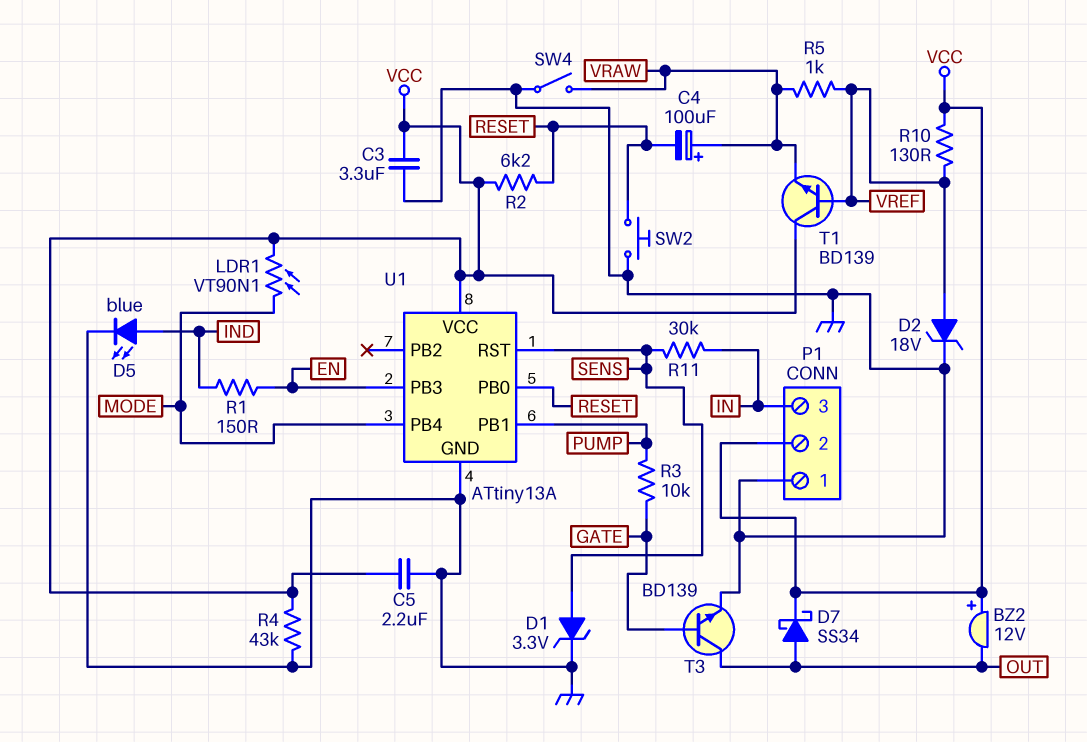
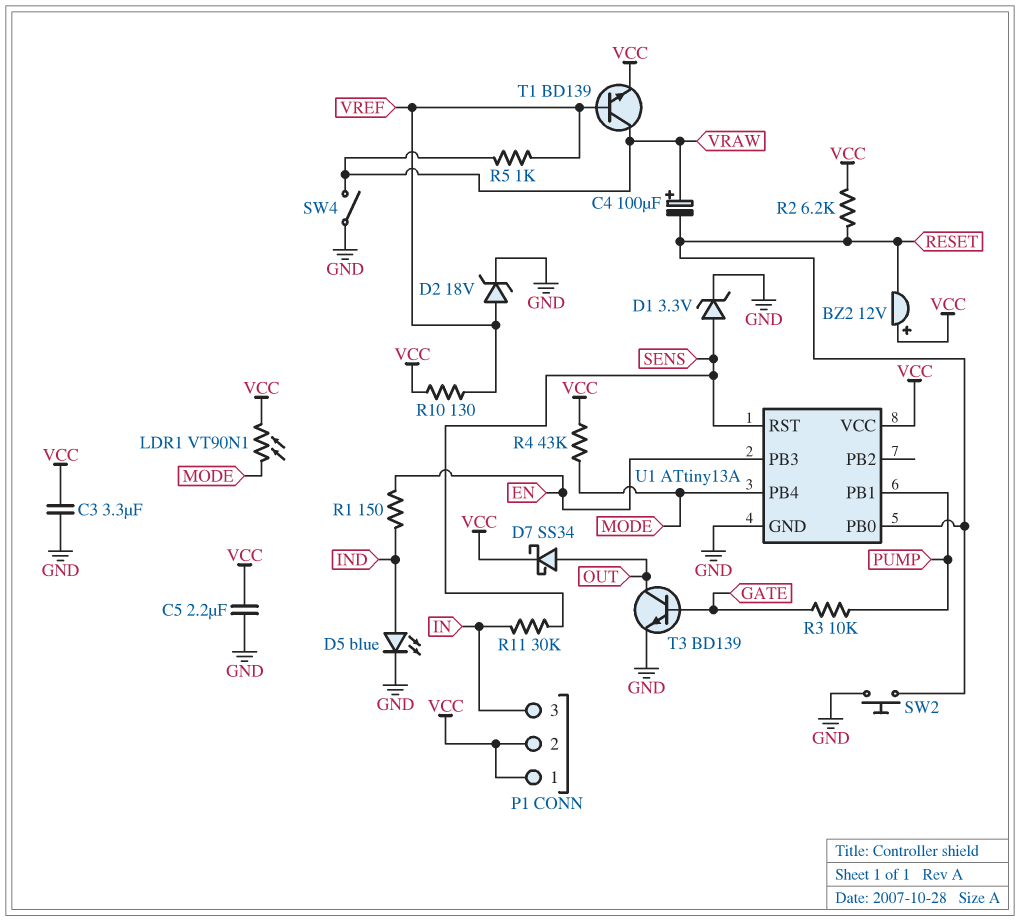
BZ2: buzzer 12V (plus VCC, minus OUT) -> buzzer 12V (plus VCC, minus RESET)
P1 pin 1: GND -> VCC
R4: 43k (GND, VCC) -> 43k (MODE, VCC)
T1: NPN BD139 (B VREF, C VCC, E VRAW) -> NPN BD139 (B VREF, C VRAW, E VCC)

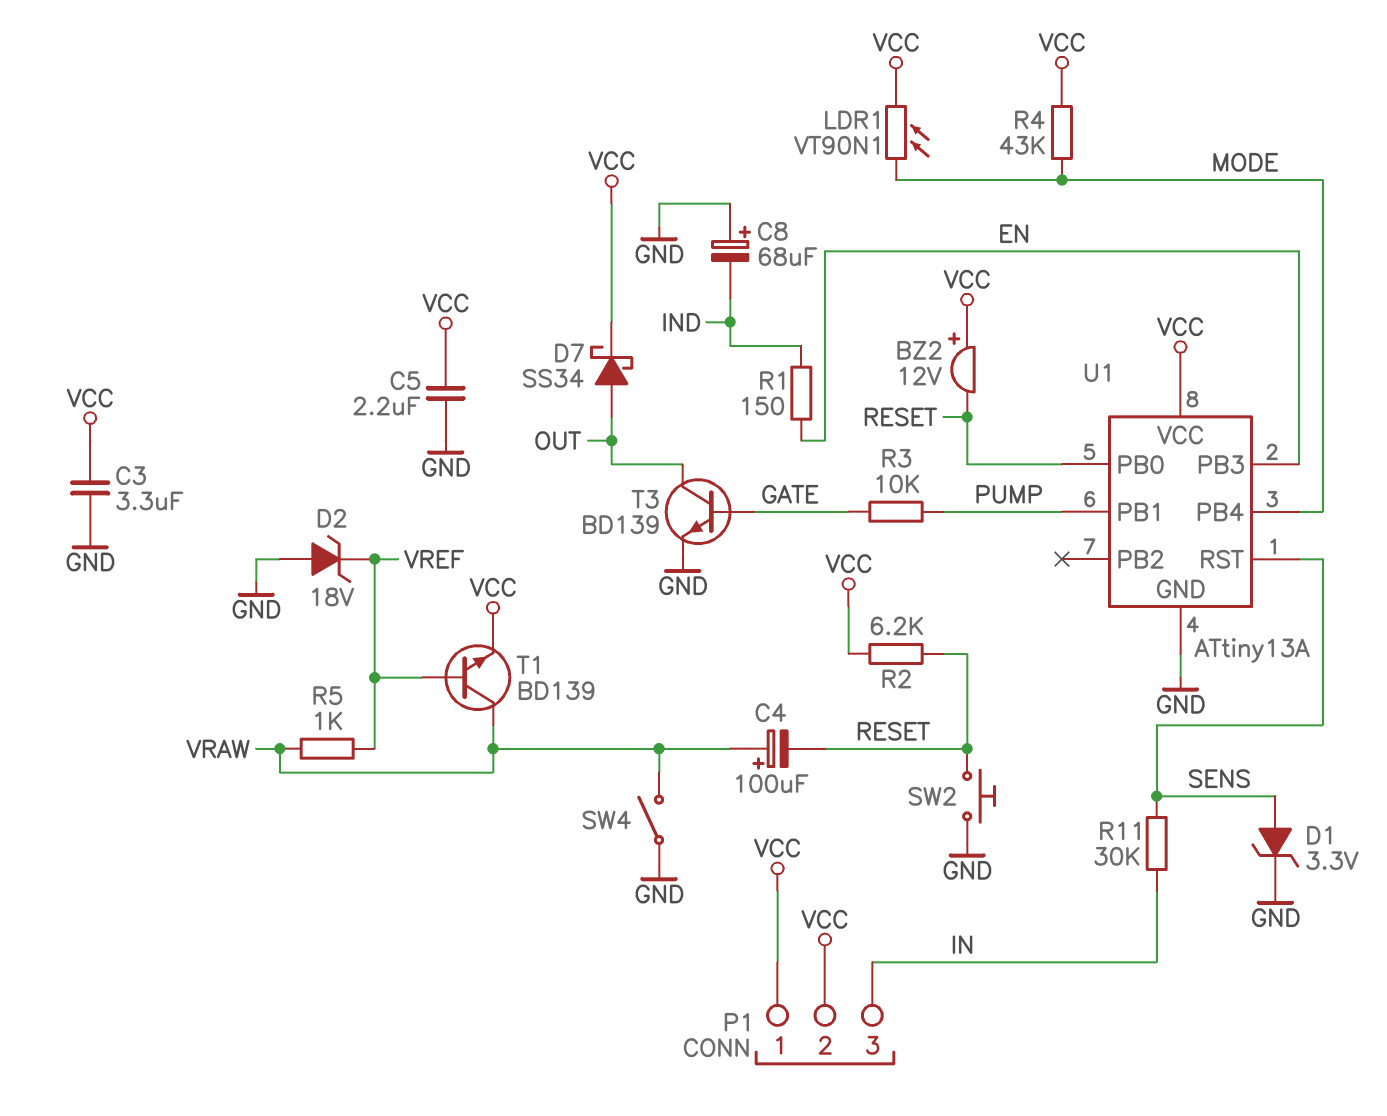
C8: none -> 68uF (plus GND, minus IND)
D2: zener 18V (A VREF, K GND) -> zener 18V (A GND, K VREF)
D5: LED blue (A IND, K GND) -> none
R10: 130 (VCC, VREF) -> none

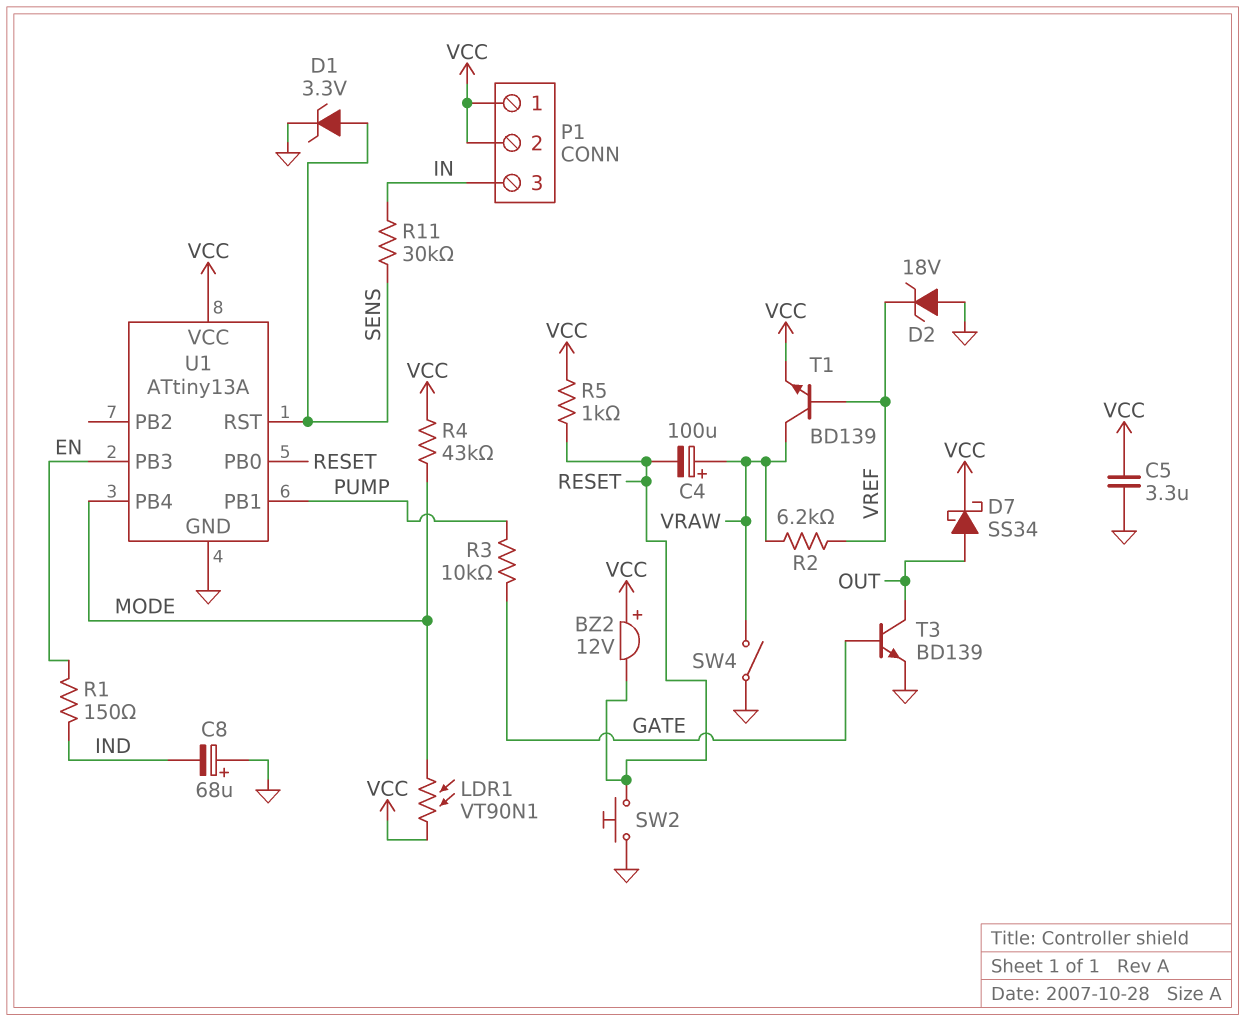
C3: 3.3uF (GND, VCC) -> none
C5: 2.2uF (GND, VCC) -> 3.3uF (GND, VCC)
R2: 6.2k (RESET, VCC) -> 6.2k (VRAW, VREF)
R5: 1k (VRAW, VREF) -> 1k (RESET, VCC)

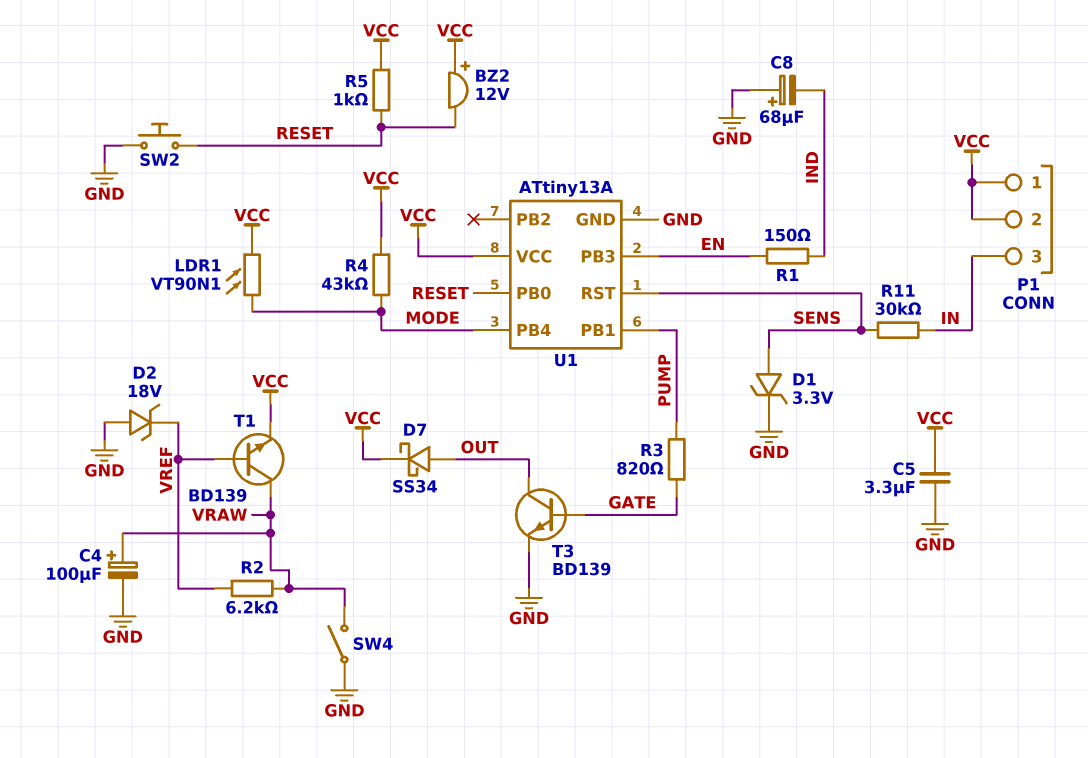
C4: 100uF (plus VRAW, minus RESET) -> 100uF (plus VRAW, minus GND)
R3: 10k (GATE, PUMP) -> 820 (GATE, PUMP)

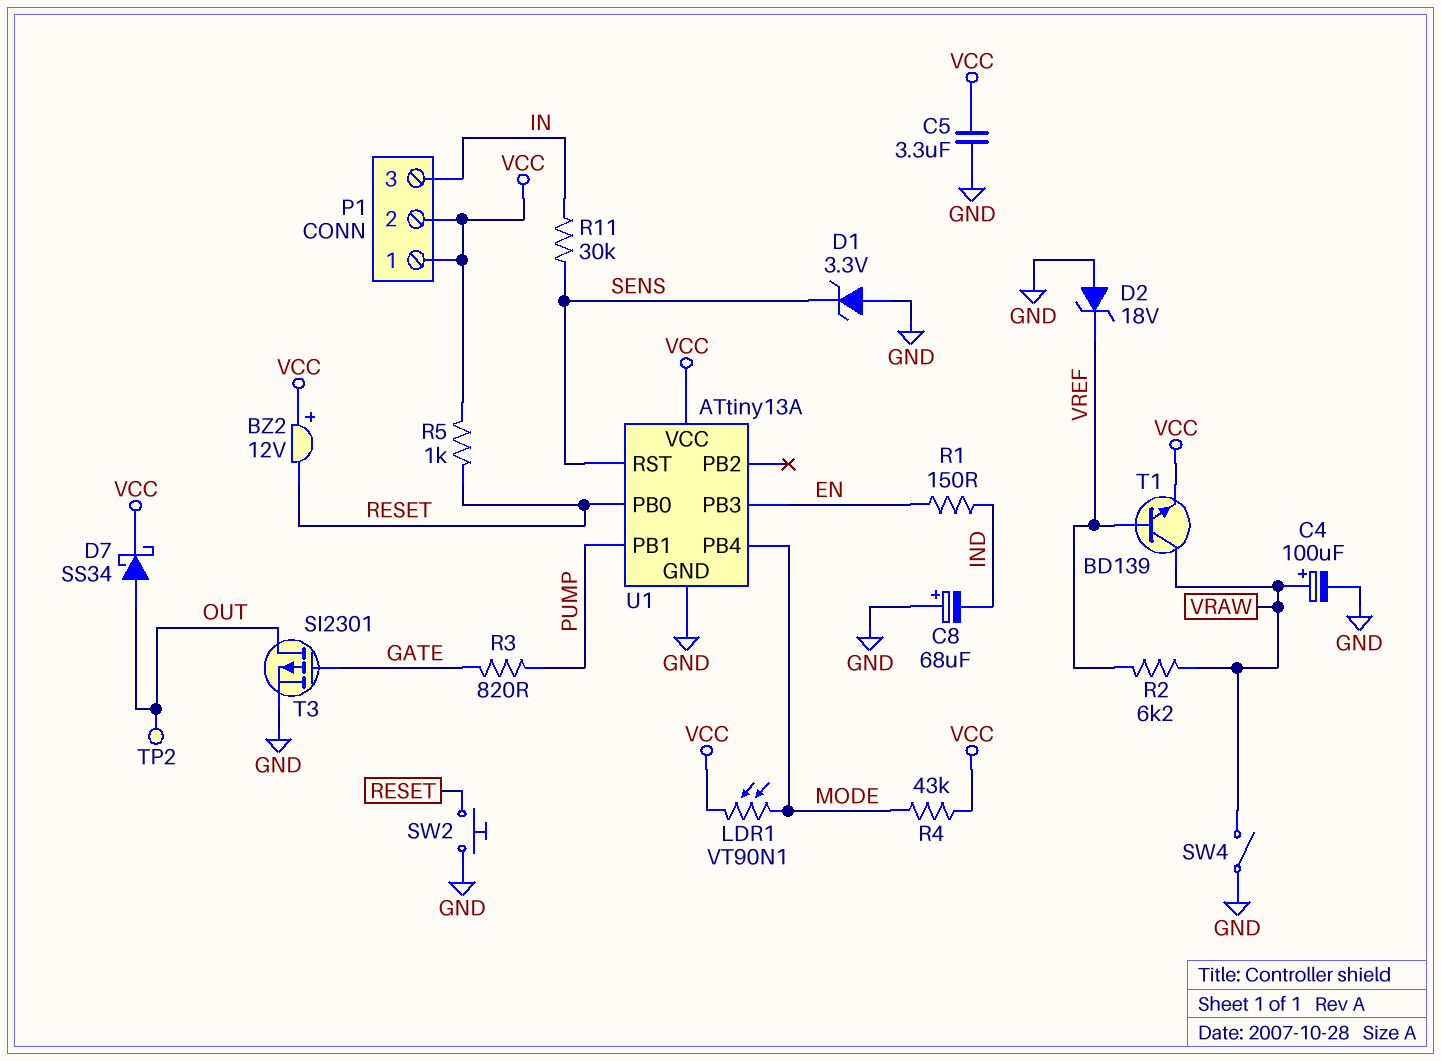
D1: zener 3.3V (A SENS, K GND) -> zener 3.3V (A GND, K SENS)
T3: NPN BD139 (B GATE, C OUT, E GND) -> PMOS SI2301 (G GATE, D OUT, S GND)
TP2: none -> test point (OUT)

